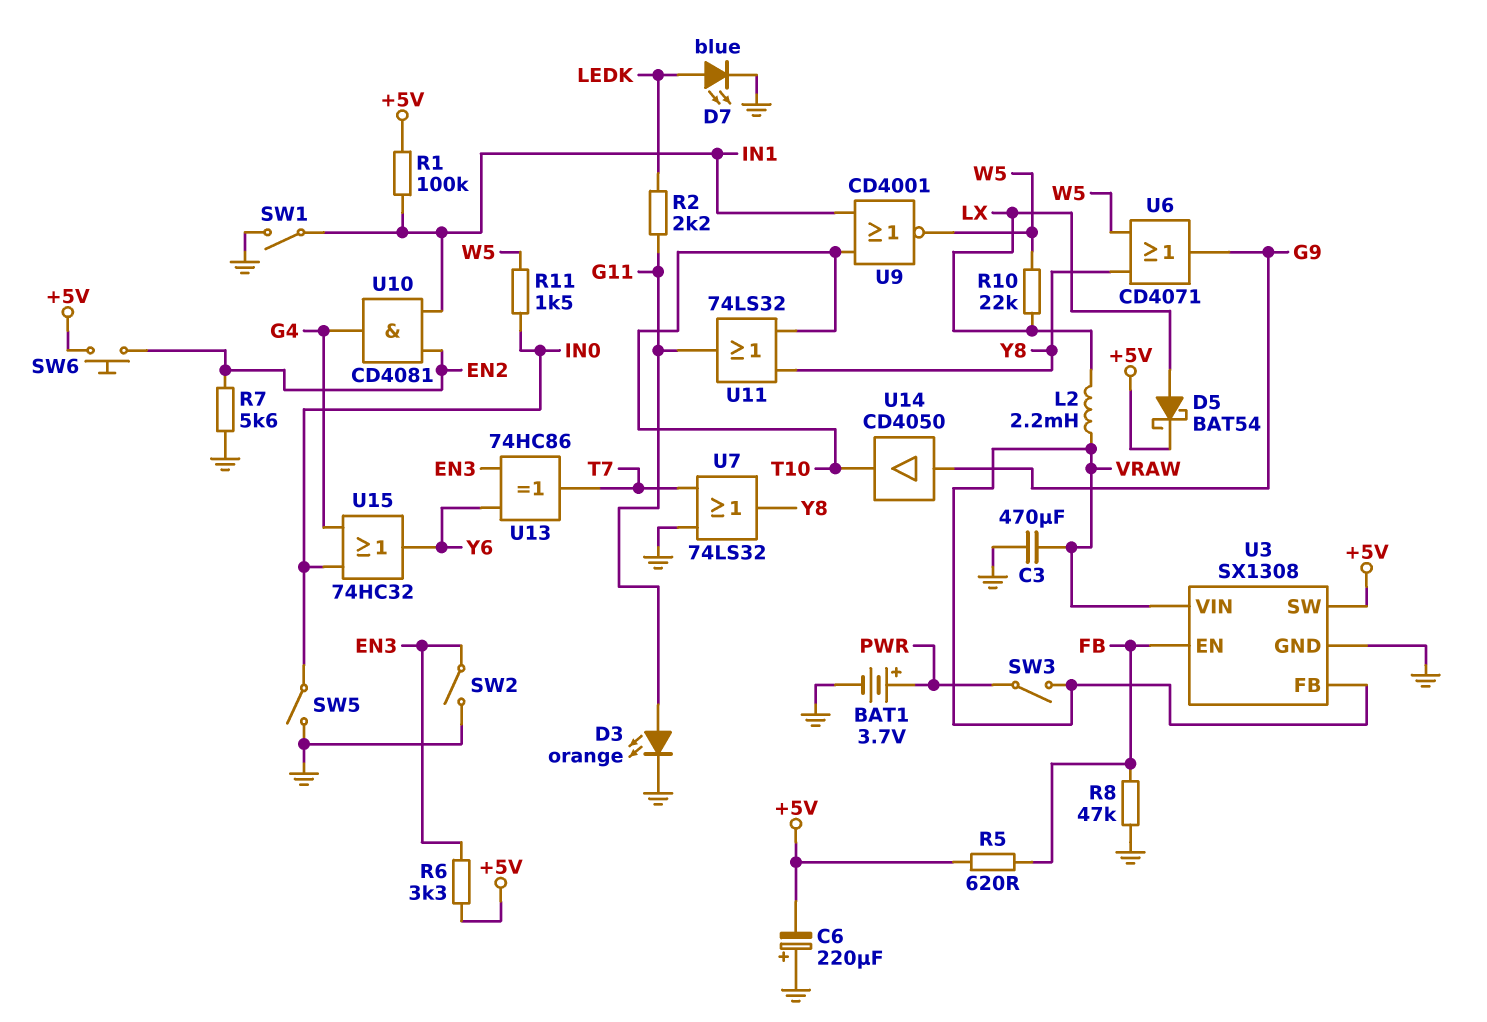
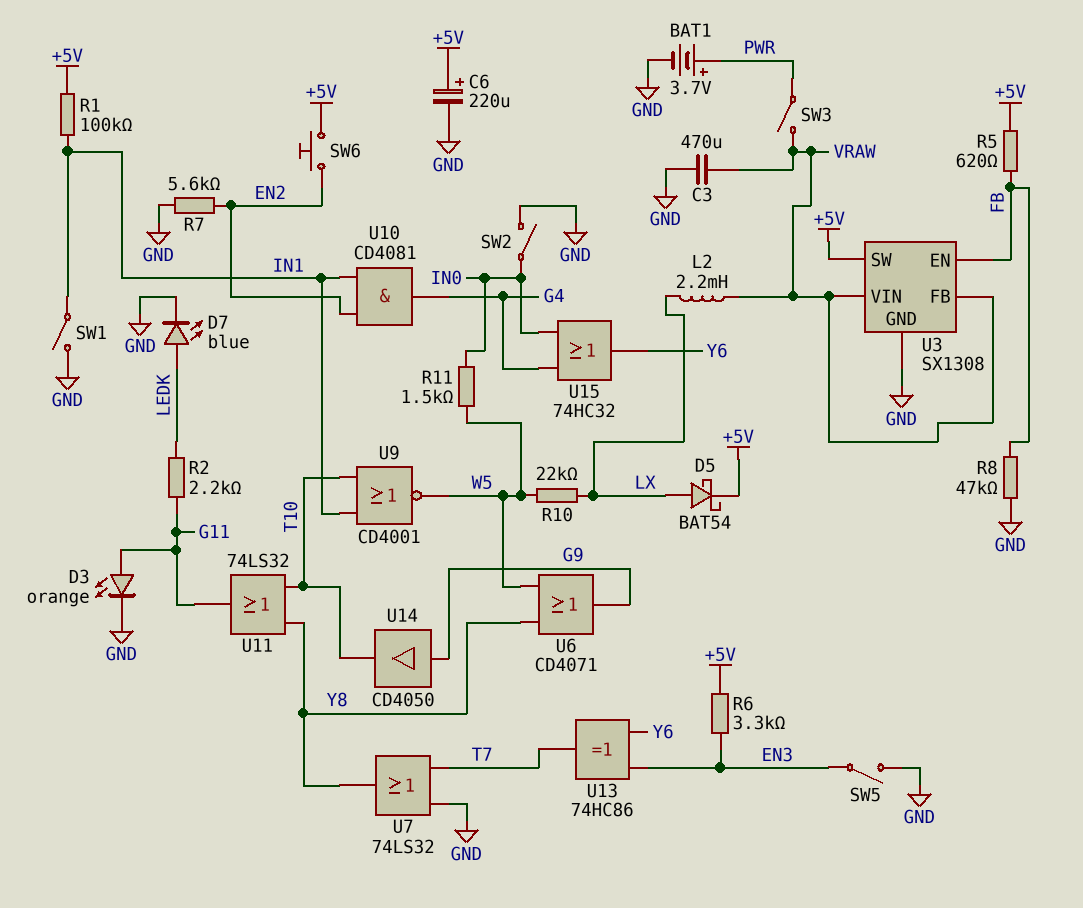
C6: 220uF (plus GND, minus +5V) -> 220uF (plus +5V, minus GND)
SW2: switch (EN3, GND) -> switch (GND, IN0)
SW5: switch (GND, IN0) -> switch (EN3, GND)

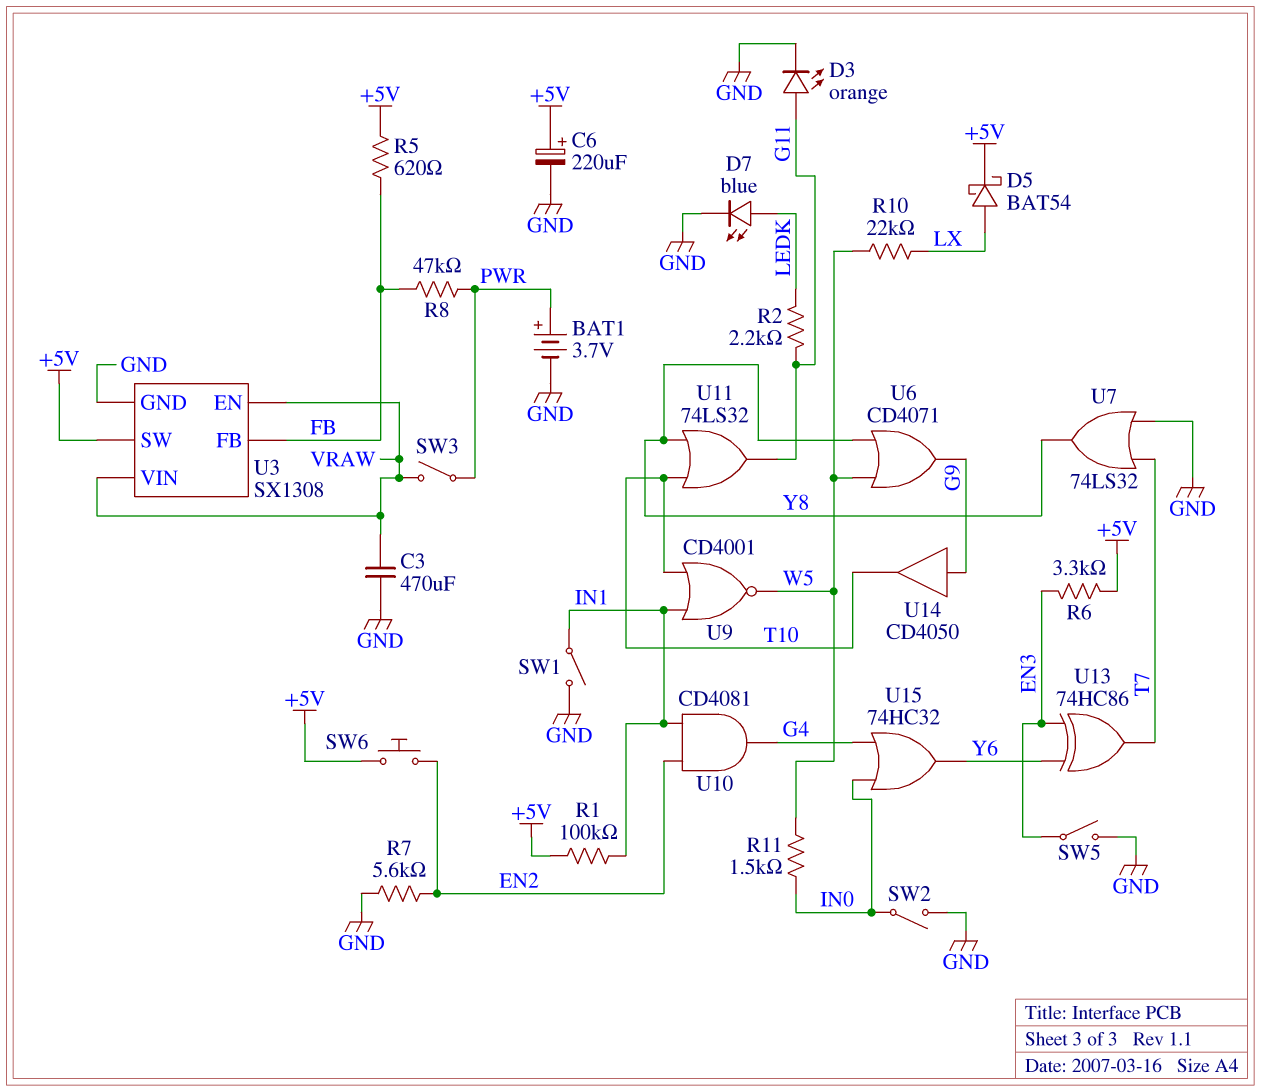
L2: 2.2mH (LX, VRAW) -> none
R8: 47k (FB, GND) -> 47k (FB, PWR)
U3 pin EN: FB -> VRAW
U3 pin FB: VRAW -> FB

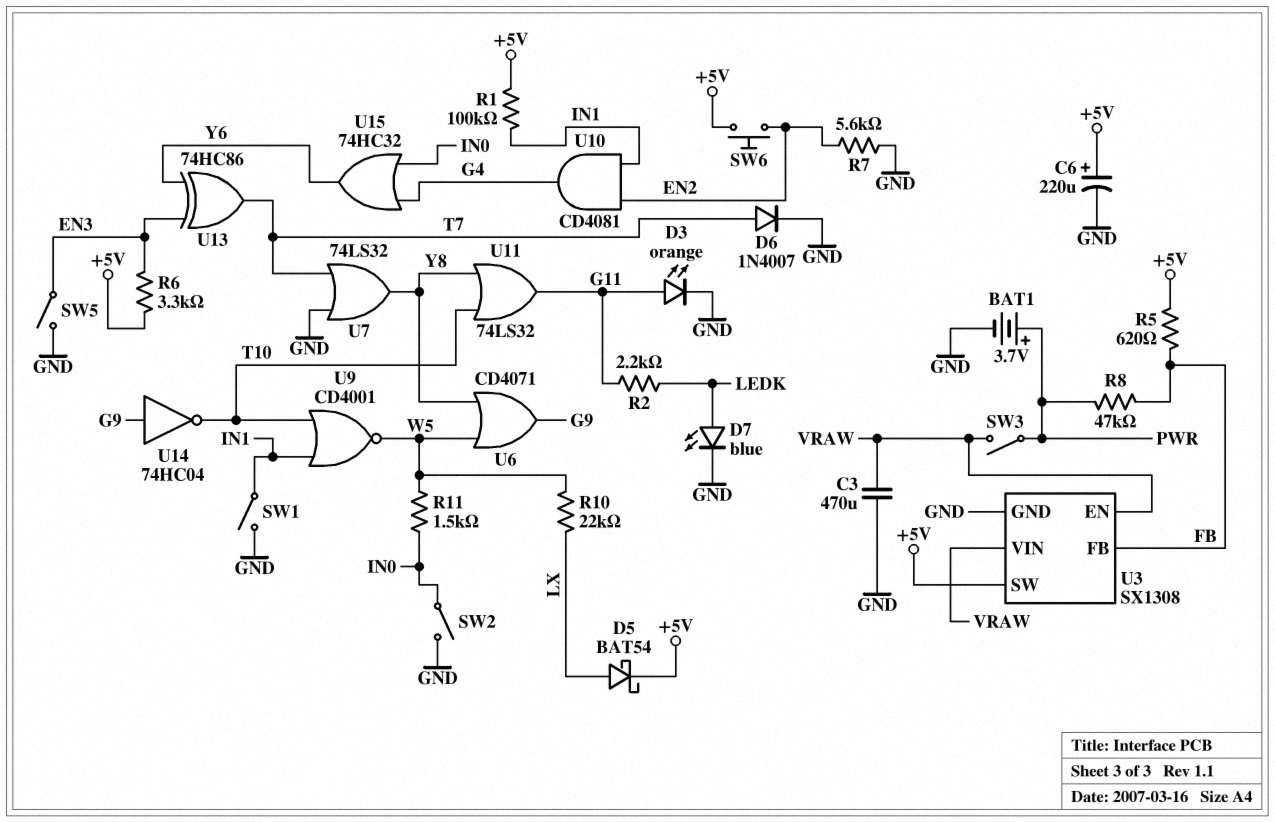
D6: none -> diode 1N4007 (A T7, K GND)
U14: buffer CD4050 (in G9, out T10) -> NOT 74HC04 (in G9, out T10)

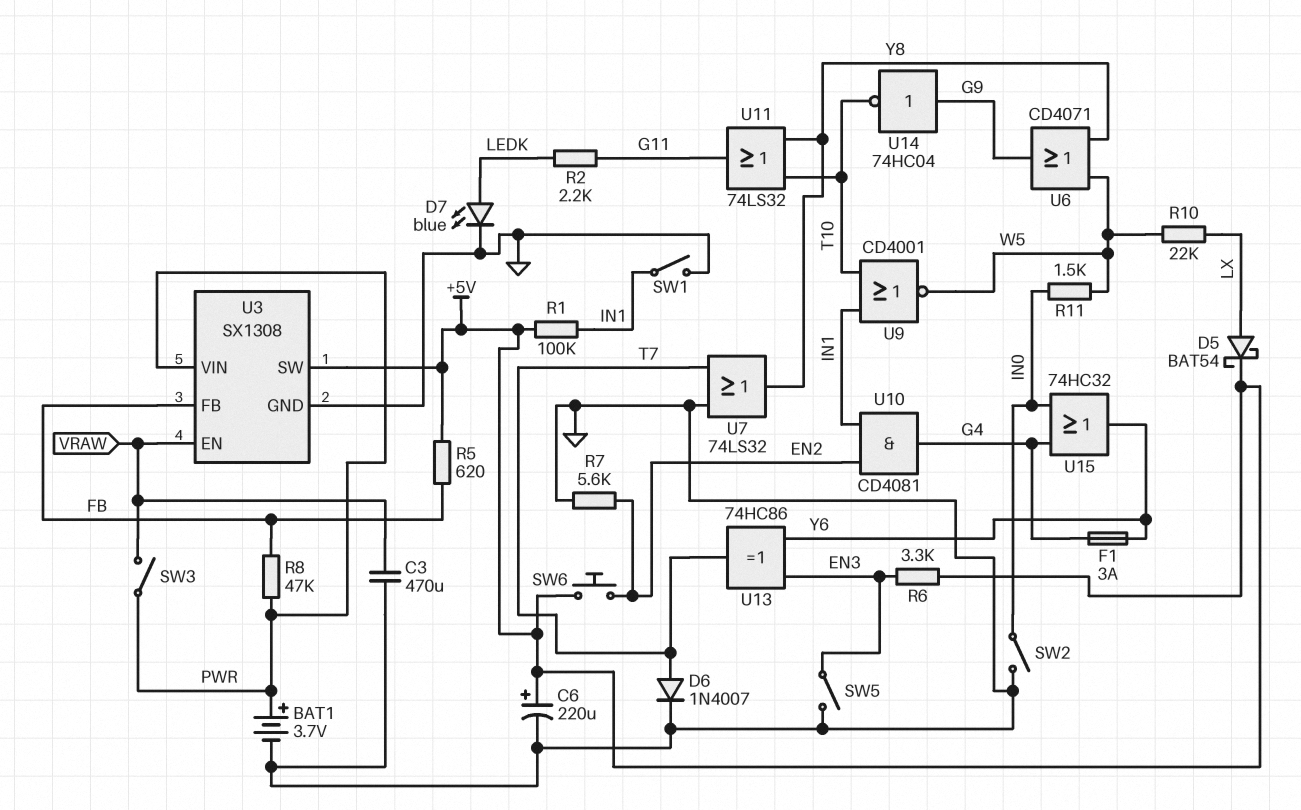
D3: LED orange (A G11, K GND) -> none
F1: none -> 3A (G4, Y6)
U3 pin VIN: VRAW -> PWR

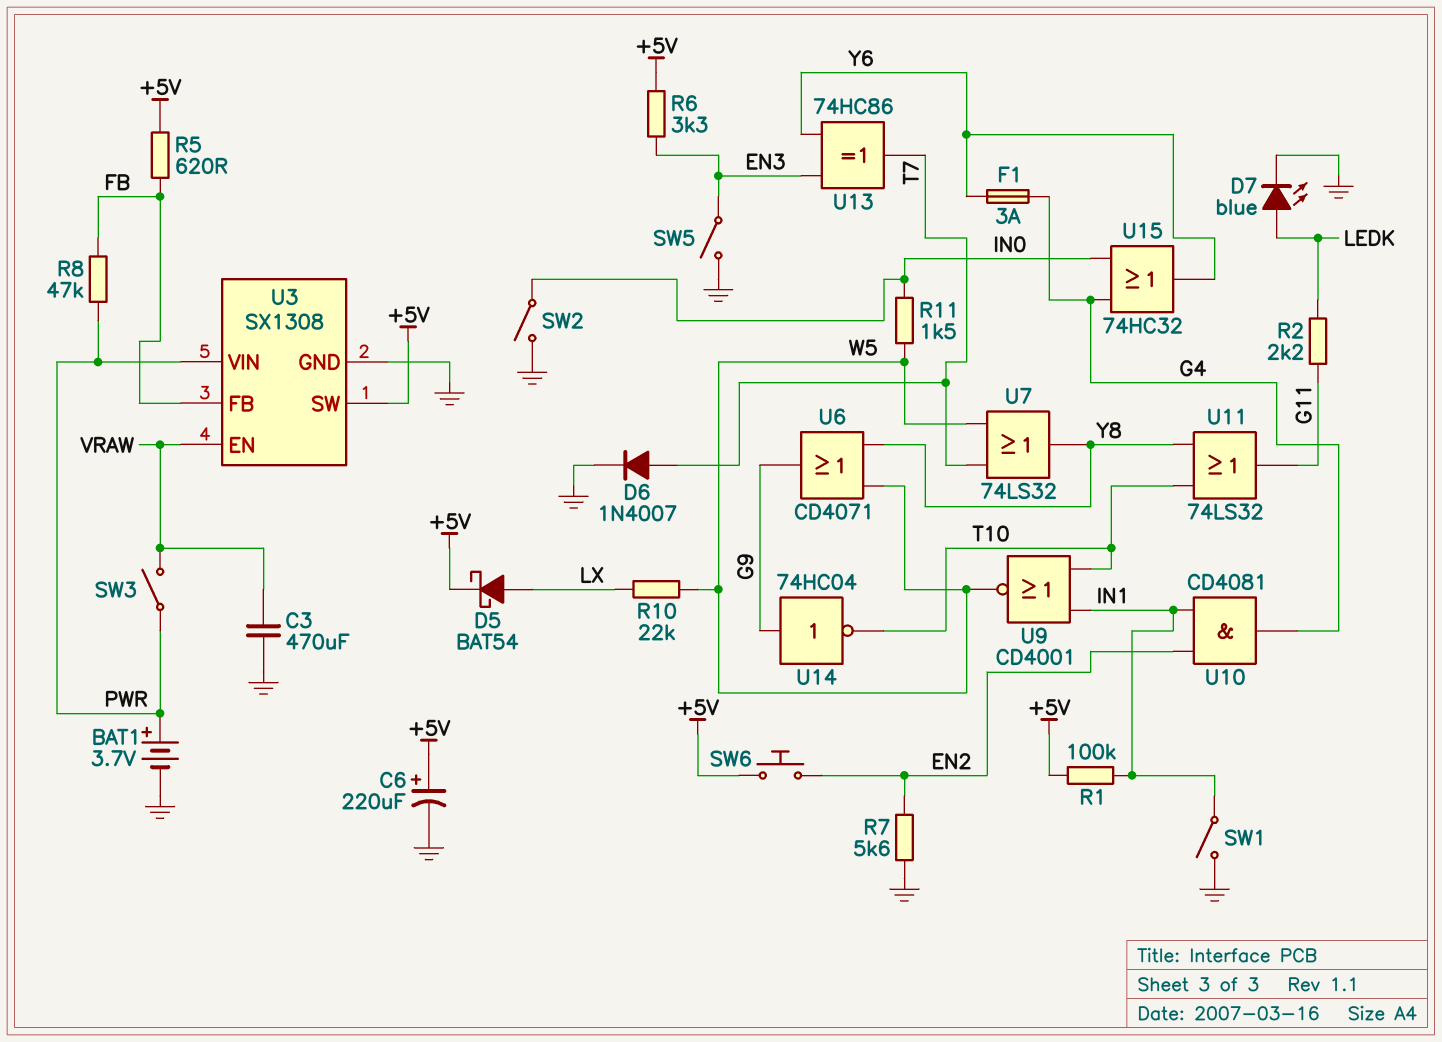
U7: OR 74LS32 (in GND, in T7, out Y8) -> OR 74LS32 (in T7, in W5, out Y8)

